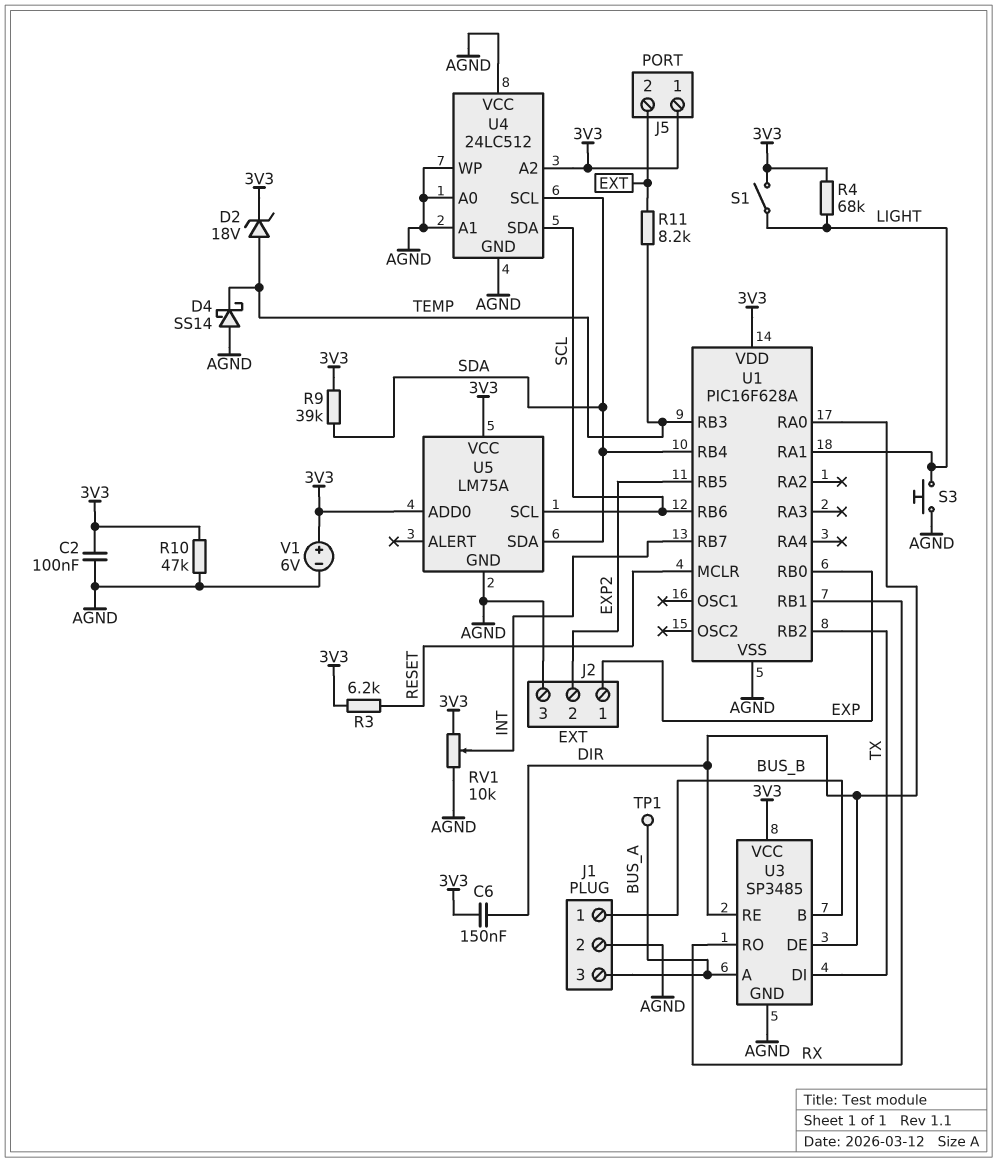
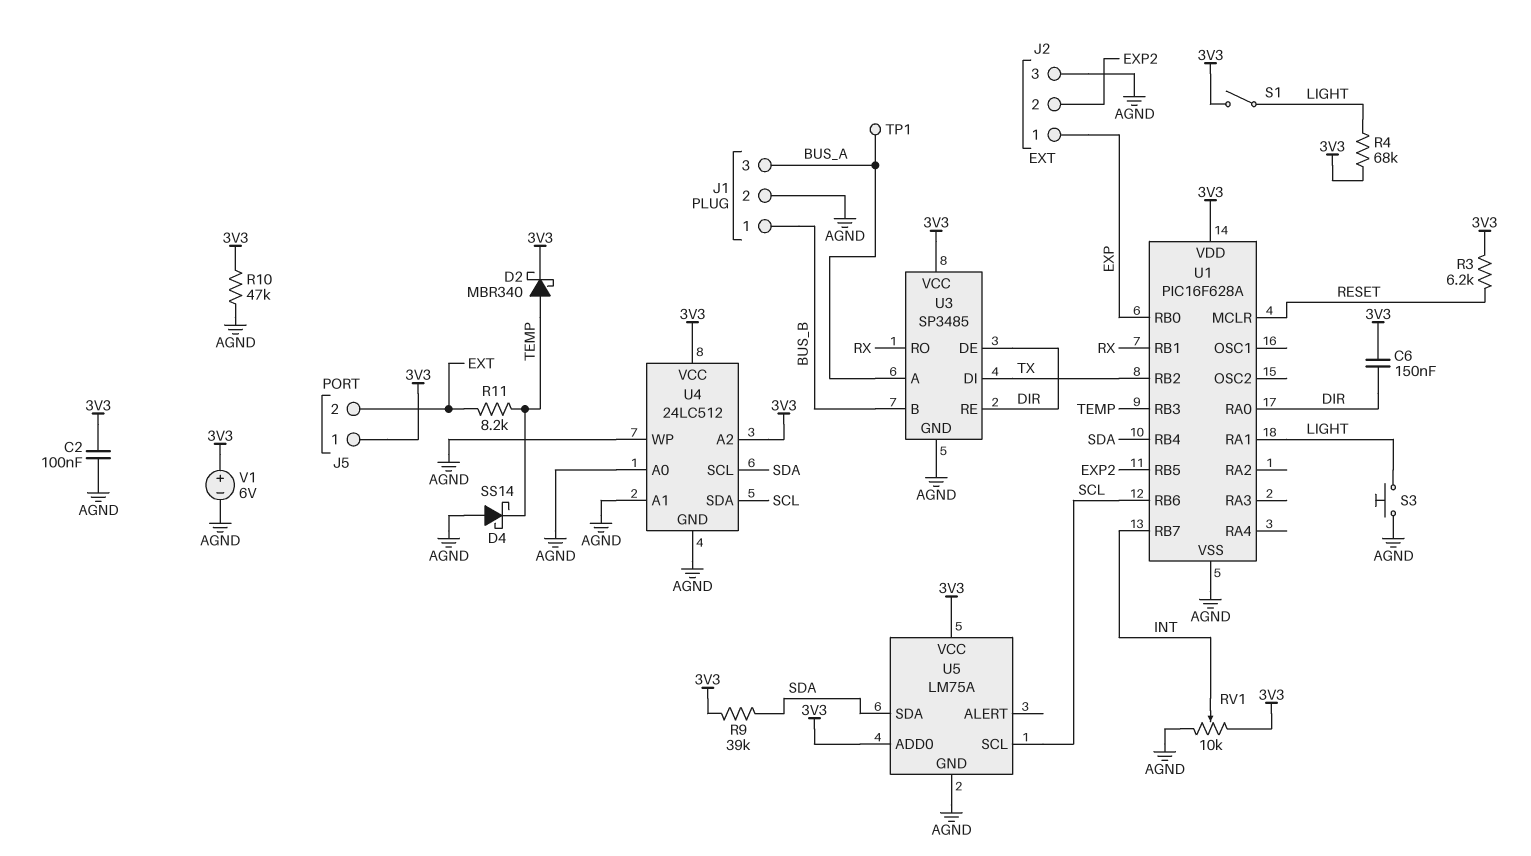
D2: zener 18V (A TEMP, K 3V3) -> schottky MBR340 (A TEMP, K 3V3)
U4 pin VCC: AGND -> 3V3

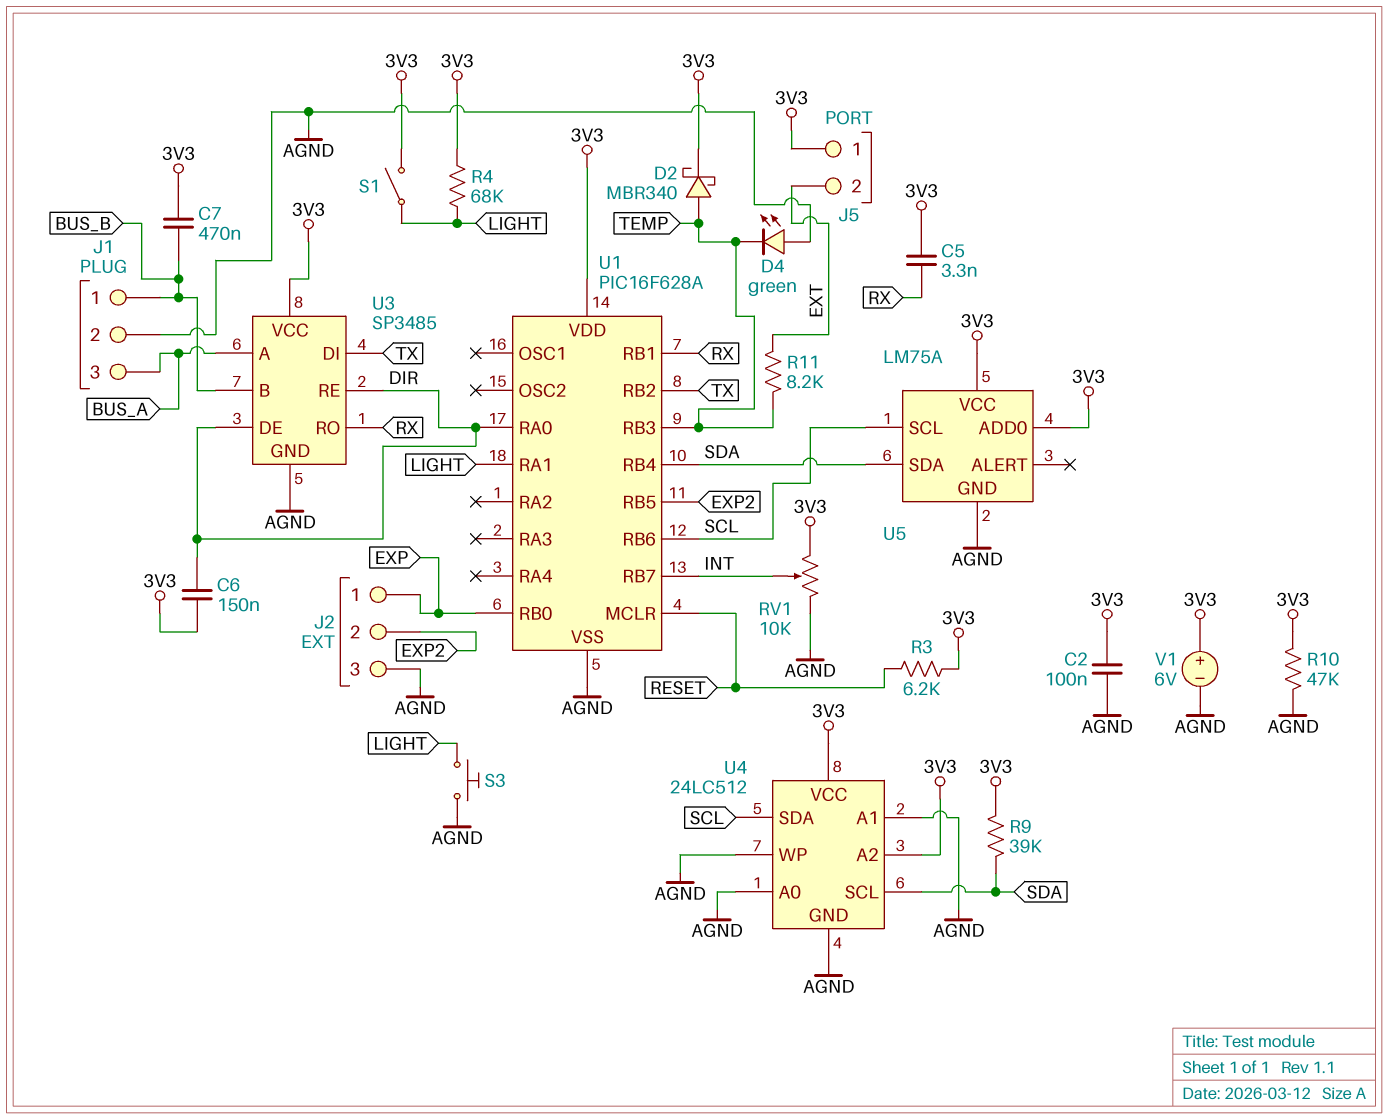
C5: none -> 3.3nF (3V3, RX)
C7: none -> 470nF (3V3, BUS_B)
D4: schottky SS14 (A AGND, K TEMP) -> LED green (A AGND, K TEMP)
TP1: test point (BUS_A) -> none

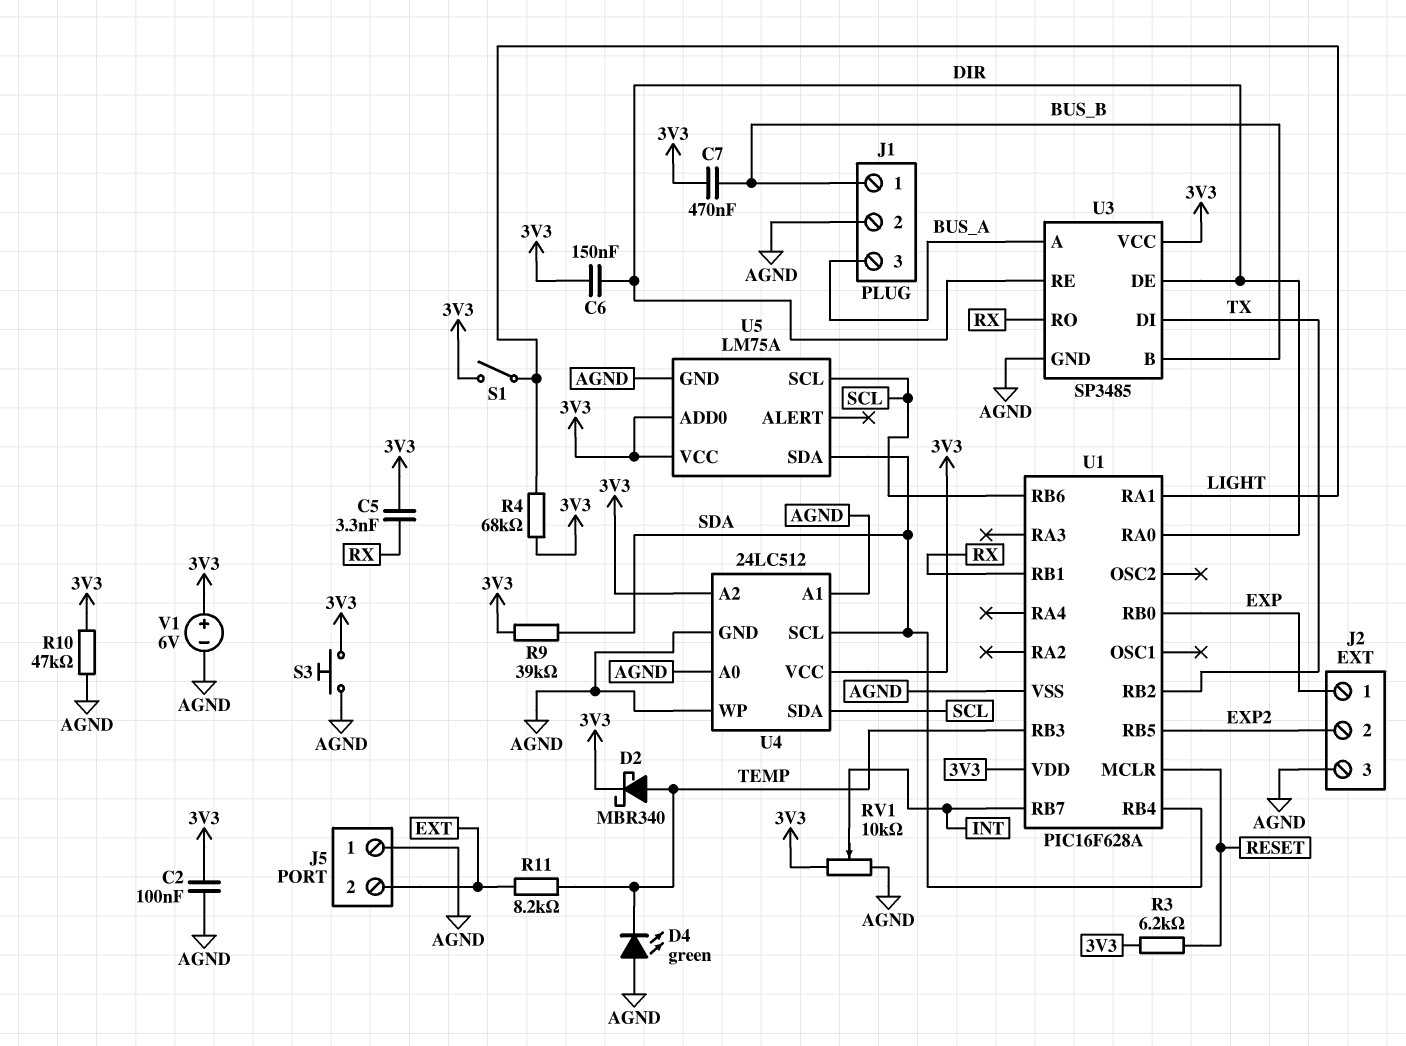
J5 pin 1: 3V3 -> AGND
S3: button (AGND, LIGHT) -> button (3V3, AGND)

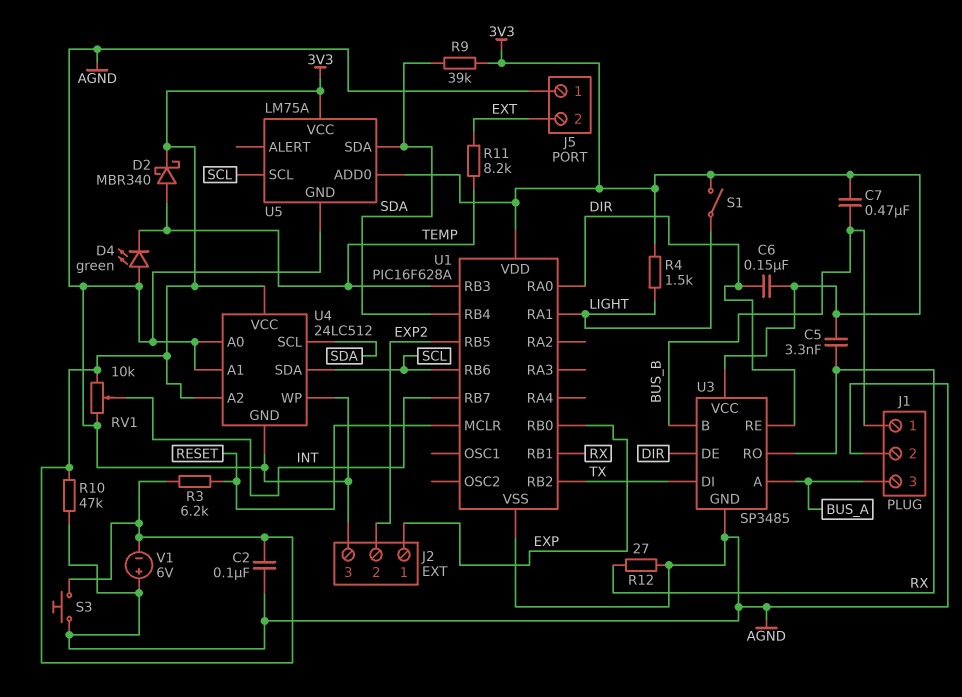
R4: 68k (3V3, LIGHT) -> 1.5k (3V3, LIGHT)
R12: none -> 27 (AGND, RX)
V1: 6V (plus 3V3, minus AGND) -> 6V (plus AGND, minus 3V3)

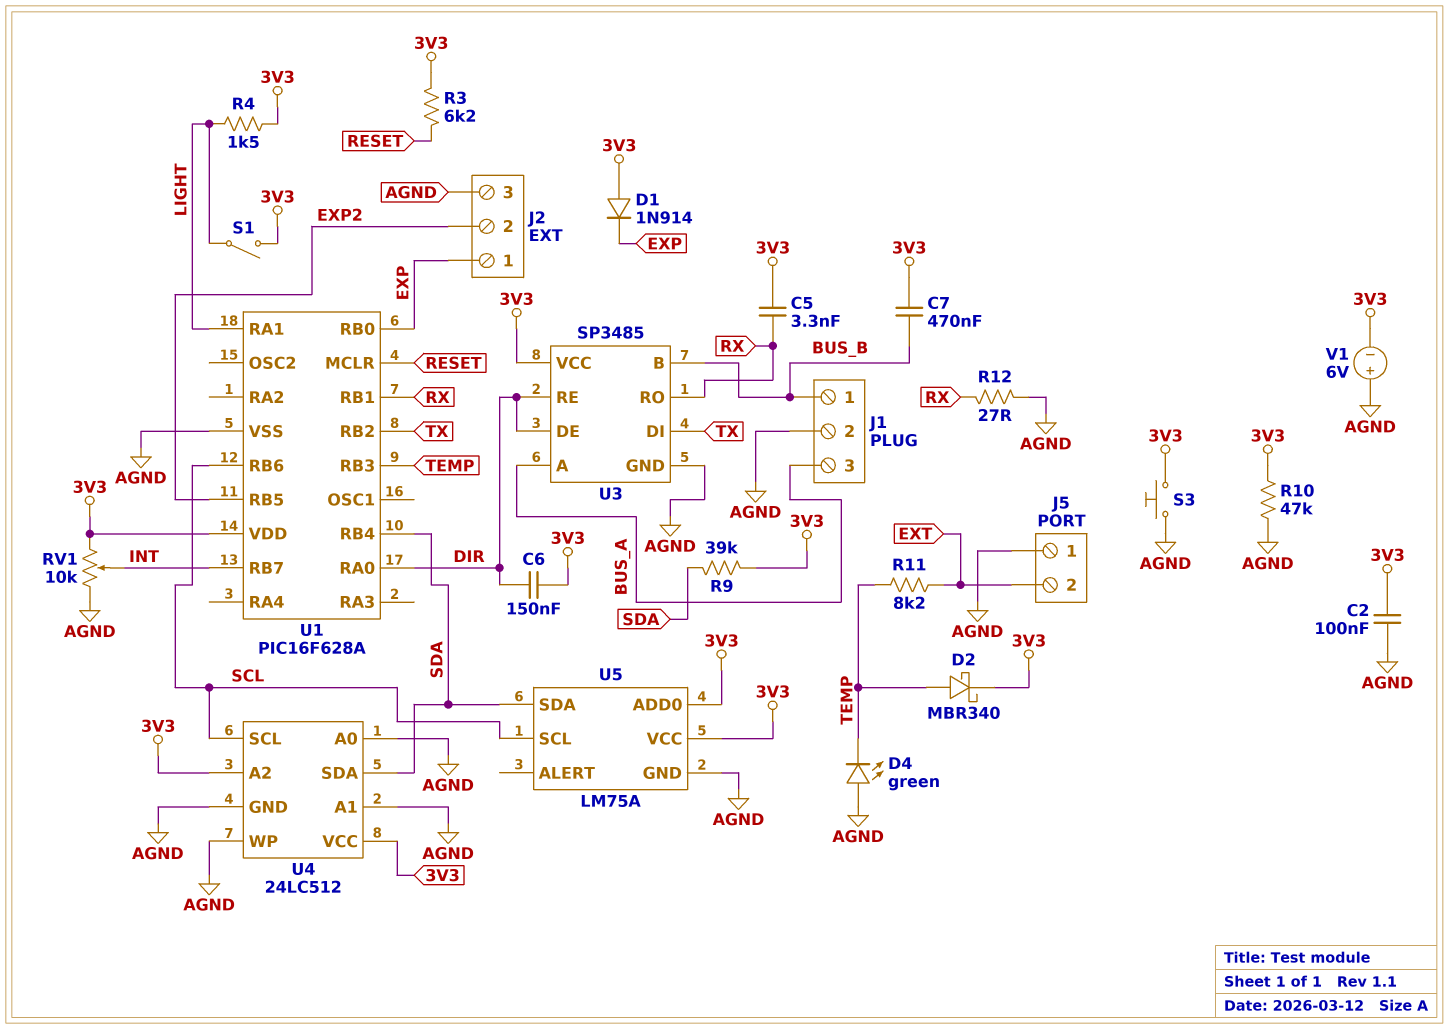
D1: none -> diode 1N914 (A 3V3, K EXP)
U4 pin SCL: SDA -> SCL
U4 pin SDA: SCL -> SDA

